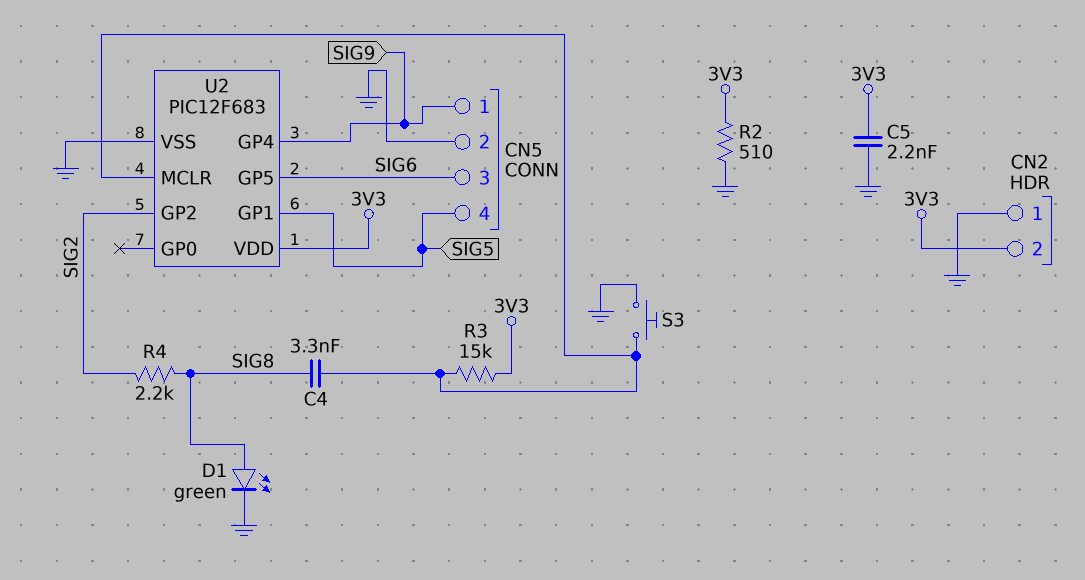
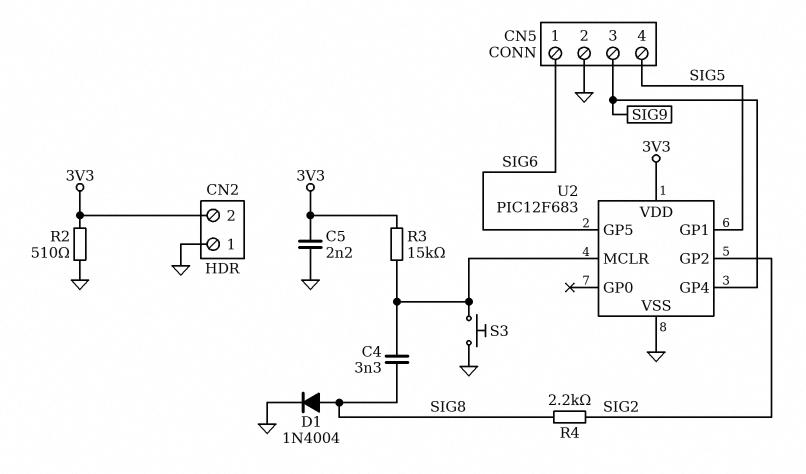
CN5 pin 1: SIG9 -> SIG6
CN5 pin 3: SIG6 -> SIG9
D1: LED green (A SIG8, K GND) -> diode 1N4004 (A SIG8, K GND)

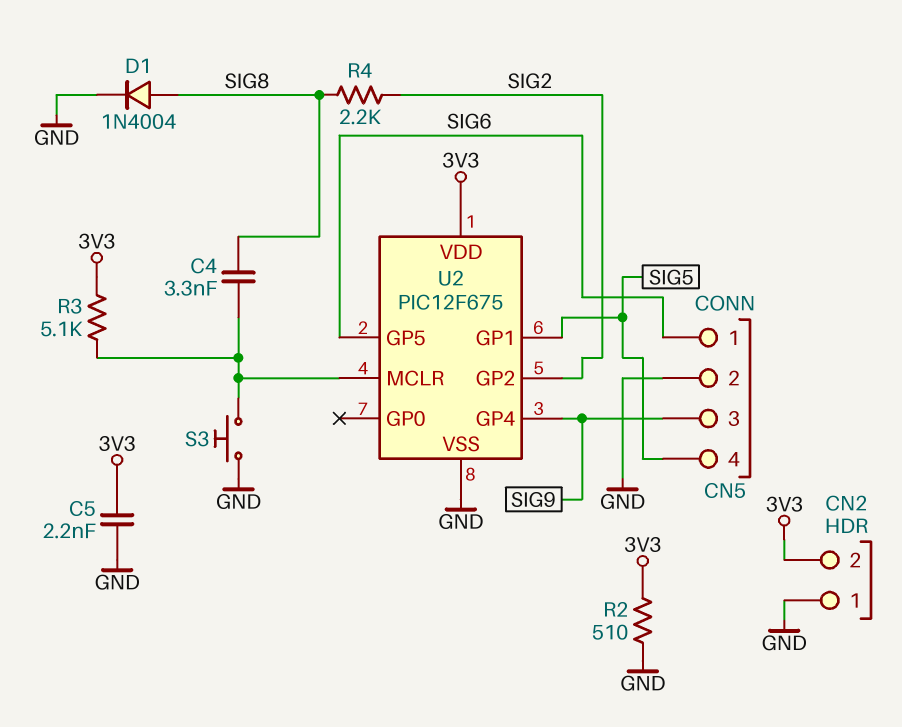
R3: 15k (3V3, U2/MCLR) -> 5.1k (3V3, U2/MCLR)
U2: PIC12F683 -> PIC12F675

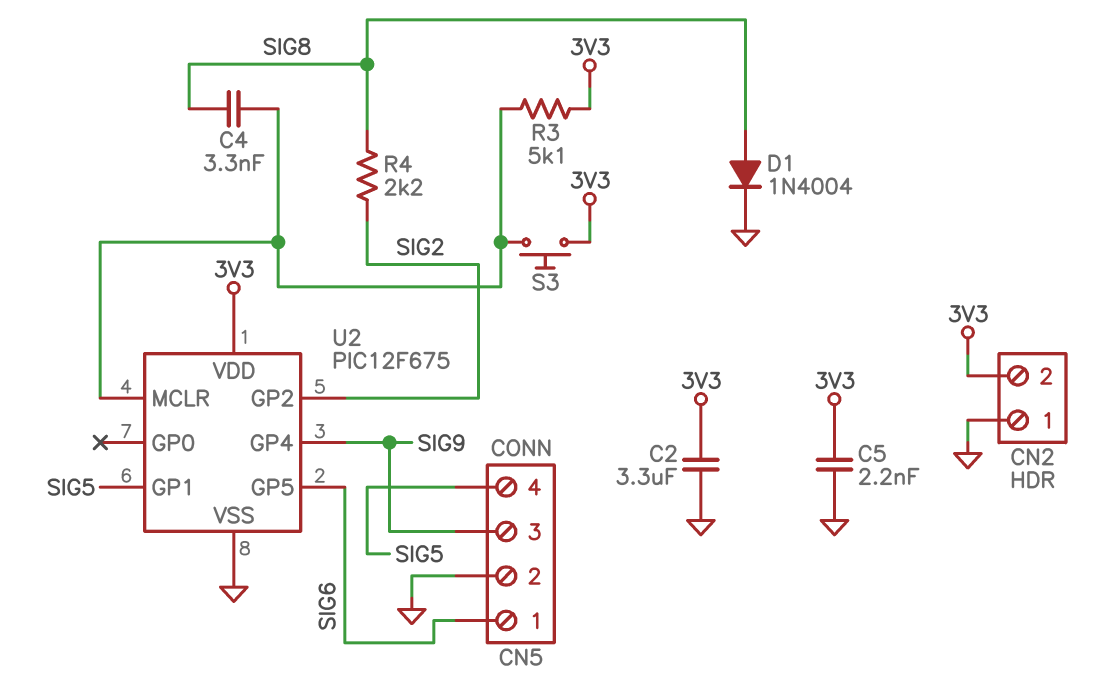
C2: none -> 3.3uF (3V3, GND)
R2: 510 (3V3, GND) -> none
S3: button (GND, U2/MCLR) -> button (3V3, U2/MCLR)

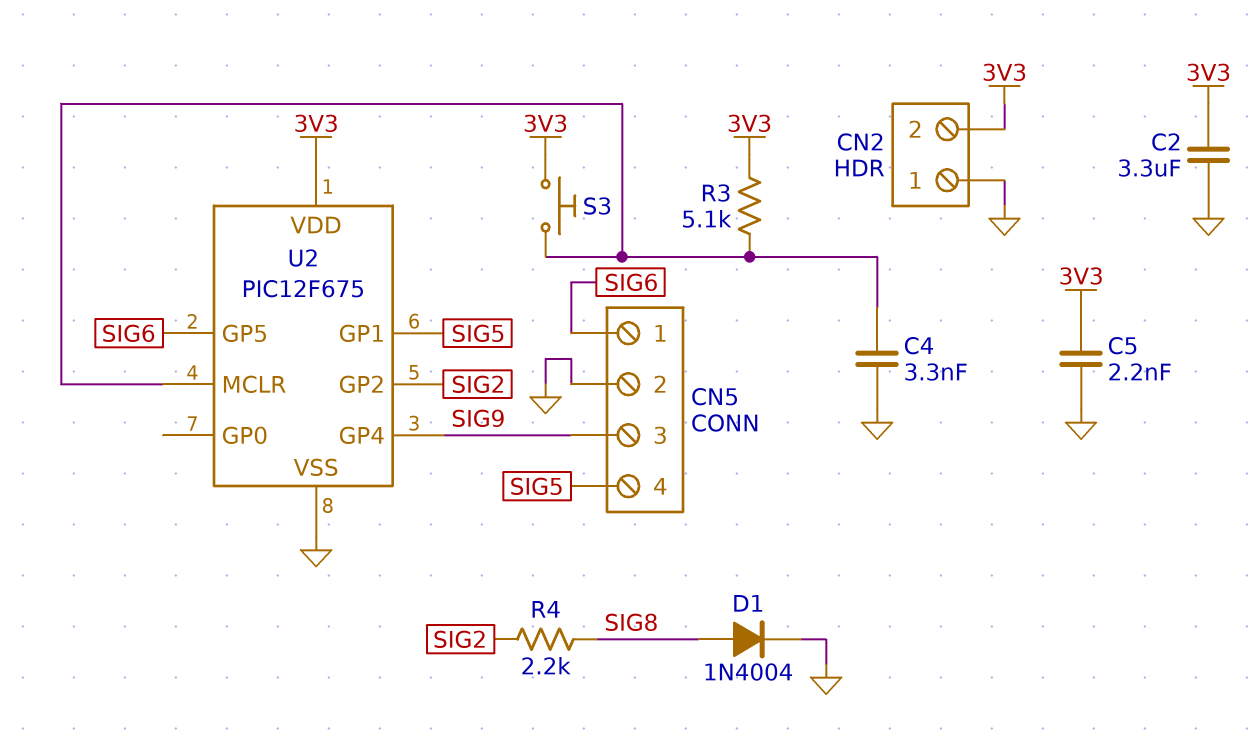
C4: 3.3nF (SIG8, U2/MCLR) -> 3.3nF (GND, U2/MCLR)

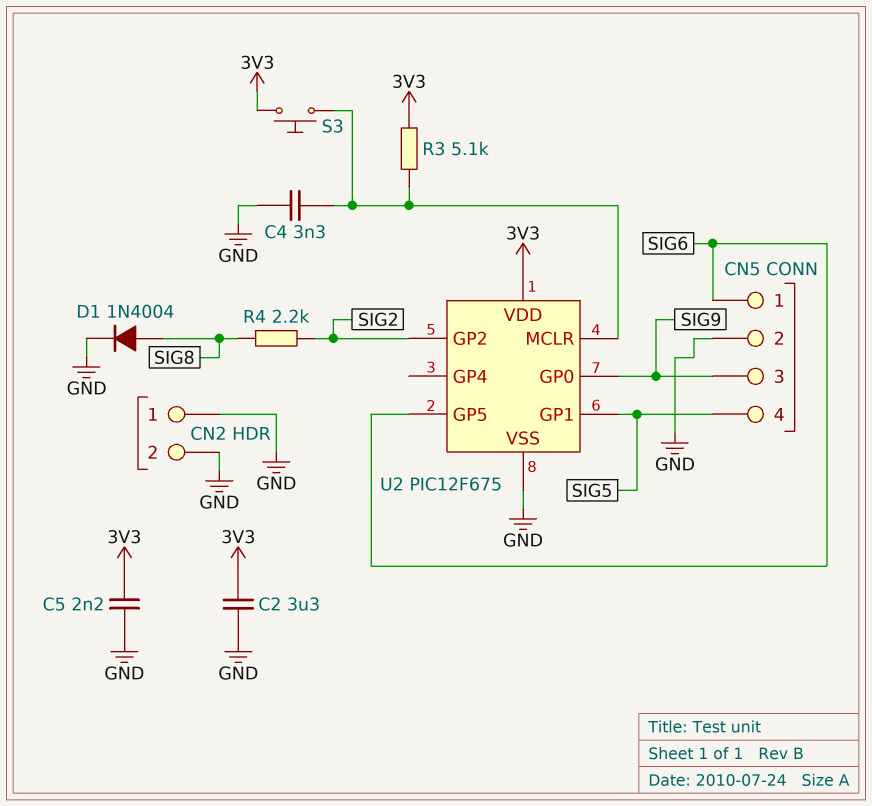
CN2 pin 2: 3V3 -> GND
U2 pin GP0: none -> SIG9
U2 pin GP4: SIG9 -> none

